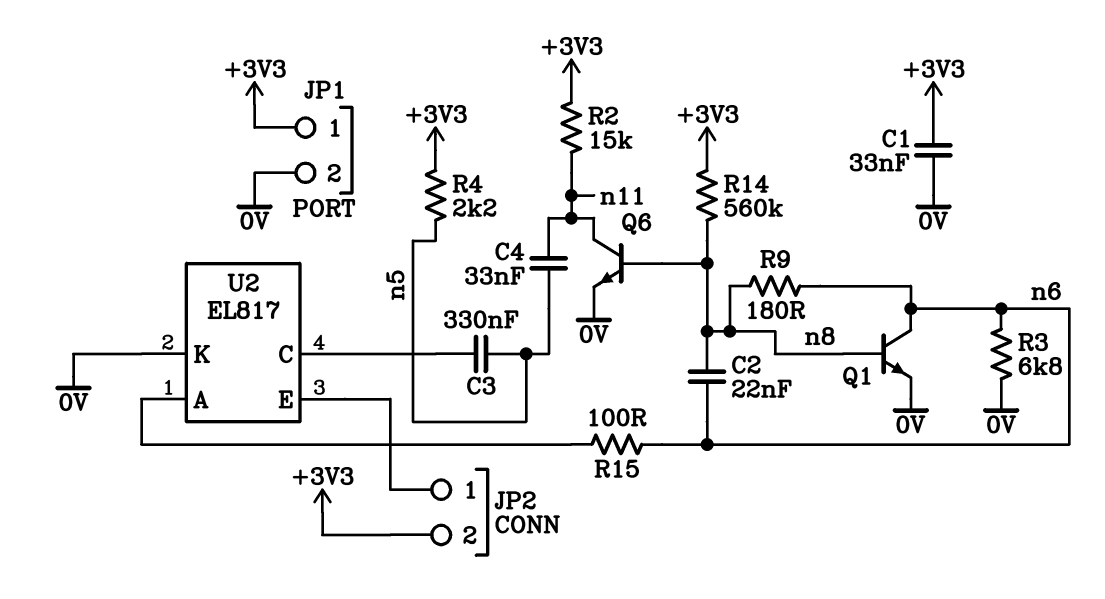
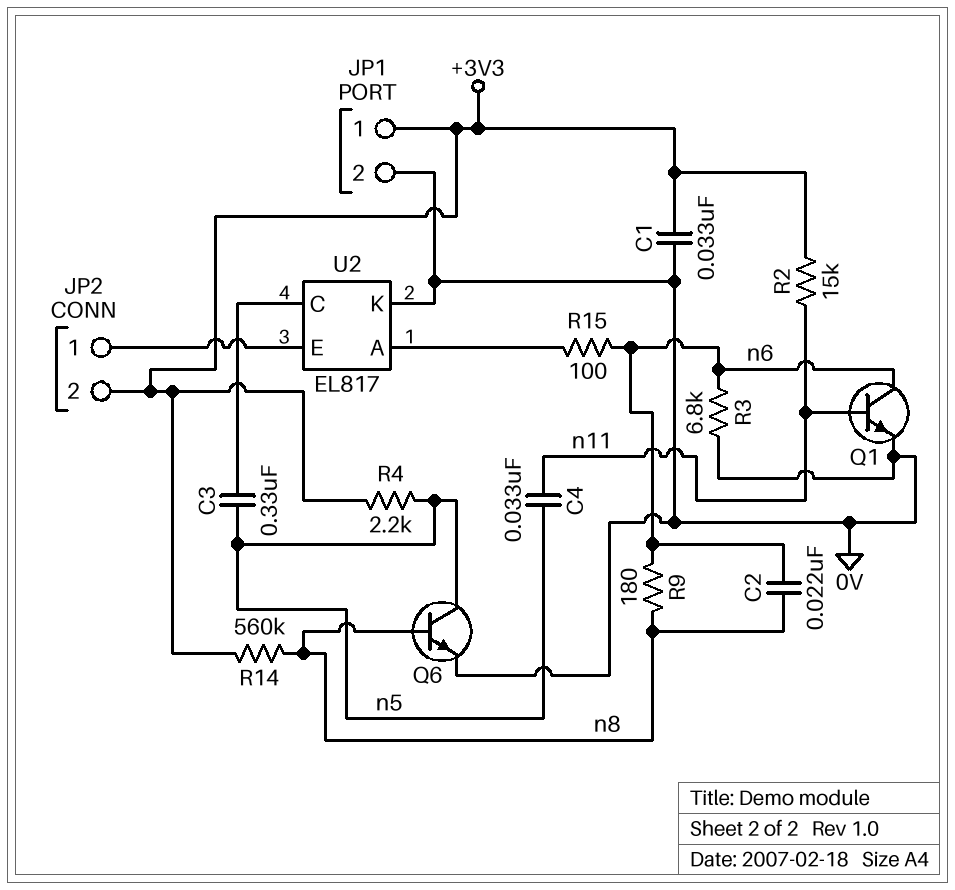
Q1: NPN (B n8, C n6, E 0V) -> NPN (B n11, C n6, E 0V)
Q6: NPN (B n8, C n11, E 0V) -> NPN (B n8, C n5, E 0V)

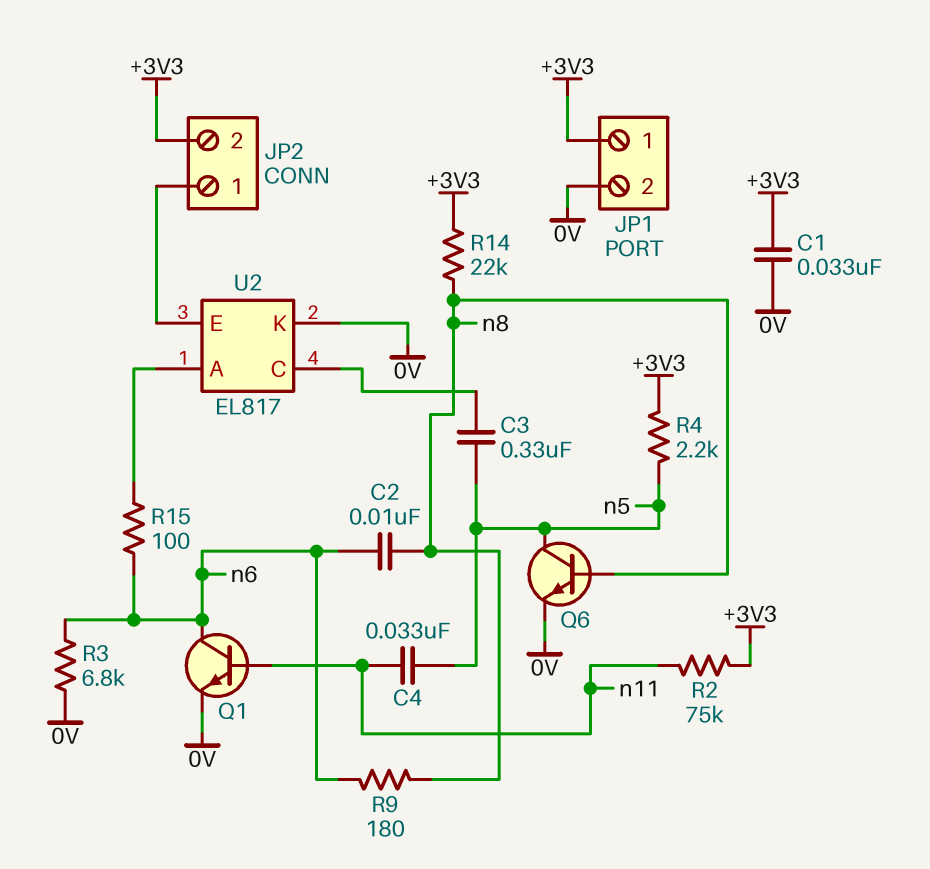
C2: 22nF (n6, n8) -> 10nF (n6, n8)
R2: 15k (+3V3, n11) -> 75k (+3V3, n11)
R14: 560k (+3V3, n8) -> 22k (+3V3, n8)

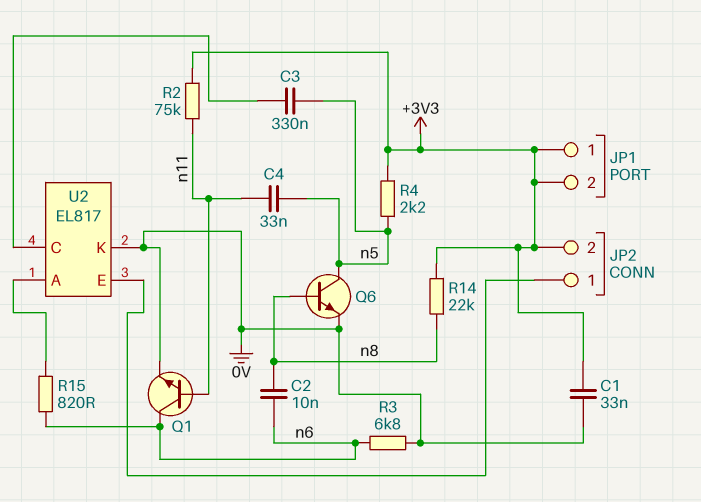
JP1 pin 2: 0V -> +3V3
R9: 180 (n6, n8) -> none
R15: 100 (U2/A, n6) -> 820 (U2/A, n6)

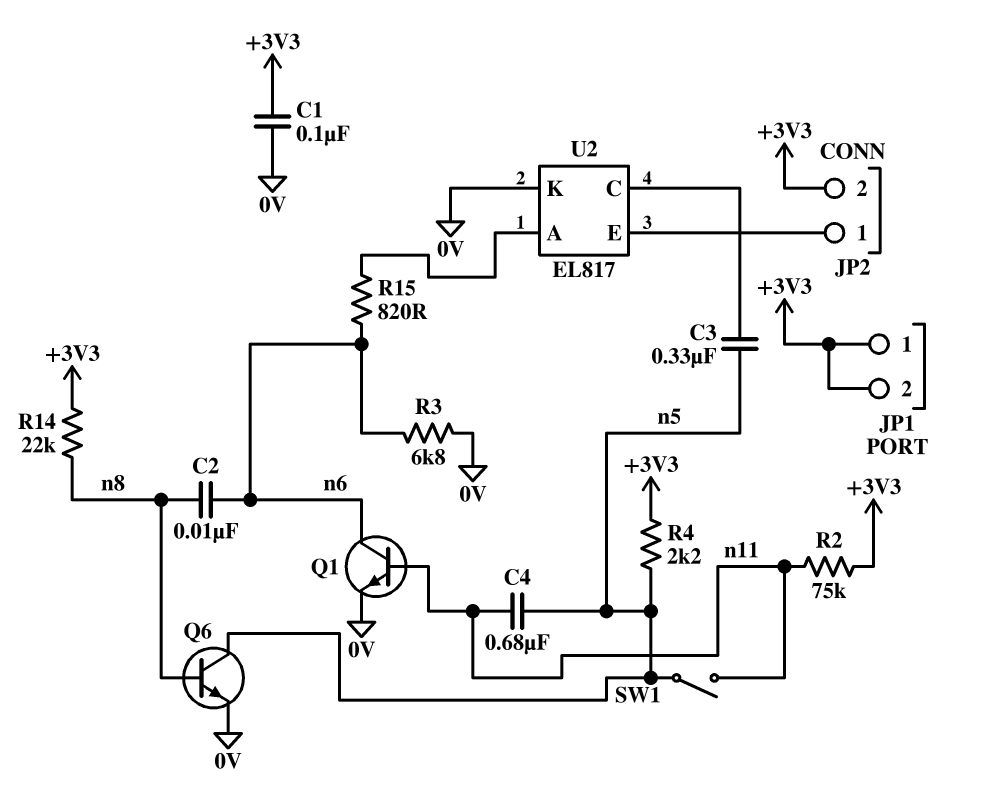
C1: 33nF (+3V3, 0V) -> 100nF (+3V3, 0V)
C4: 33nF (n5, n11) -> 680nF (n5, n11)
SW1: none -> switch (n5, n11)

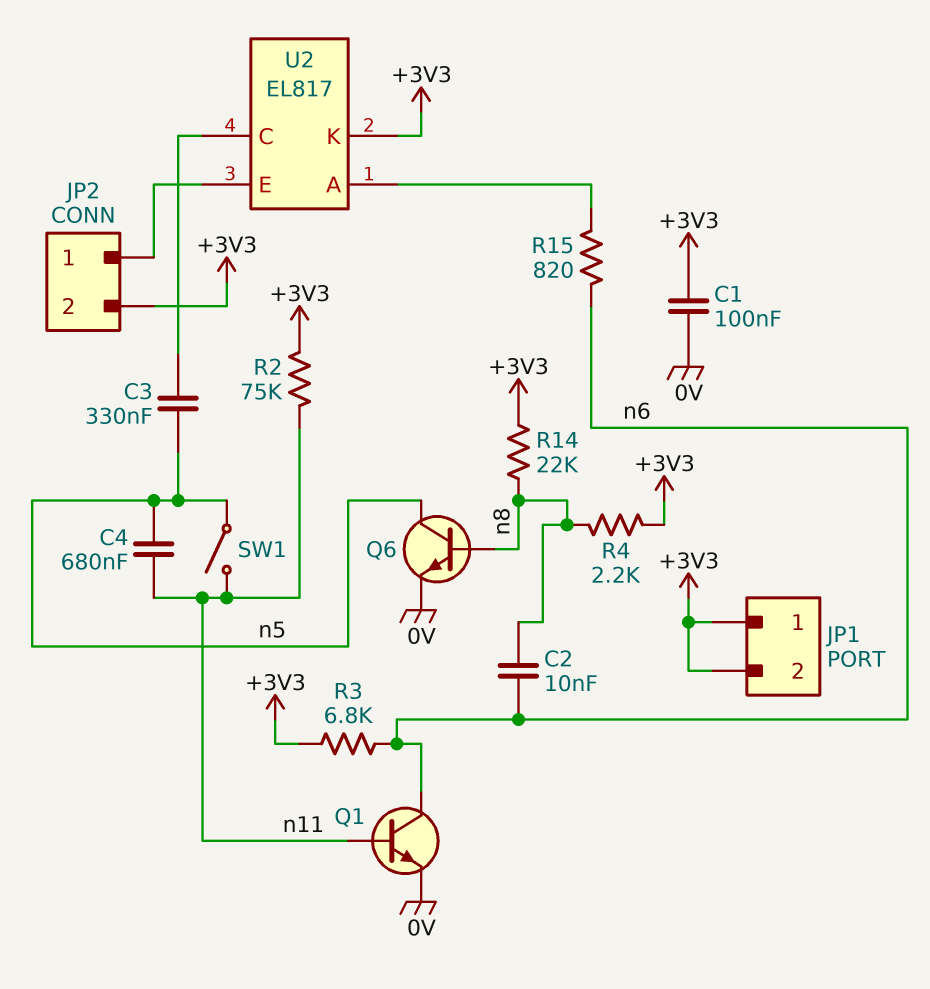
R3: 6.8k (0V, n6) -> 6.8k (+3V3, n6)
R4: 2.2k (+3V3, n5) -> 2.2k (+3V3, n8)
U2 pin K: 0V -> +3V3

